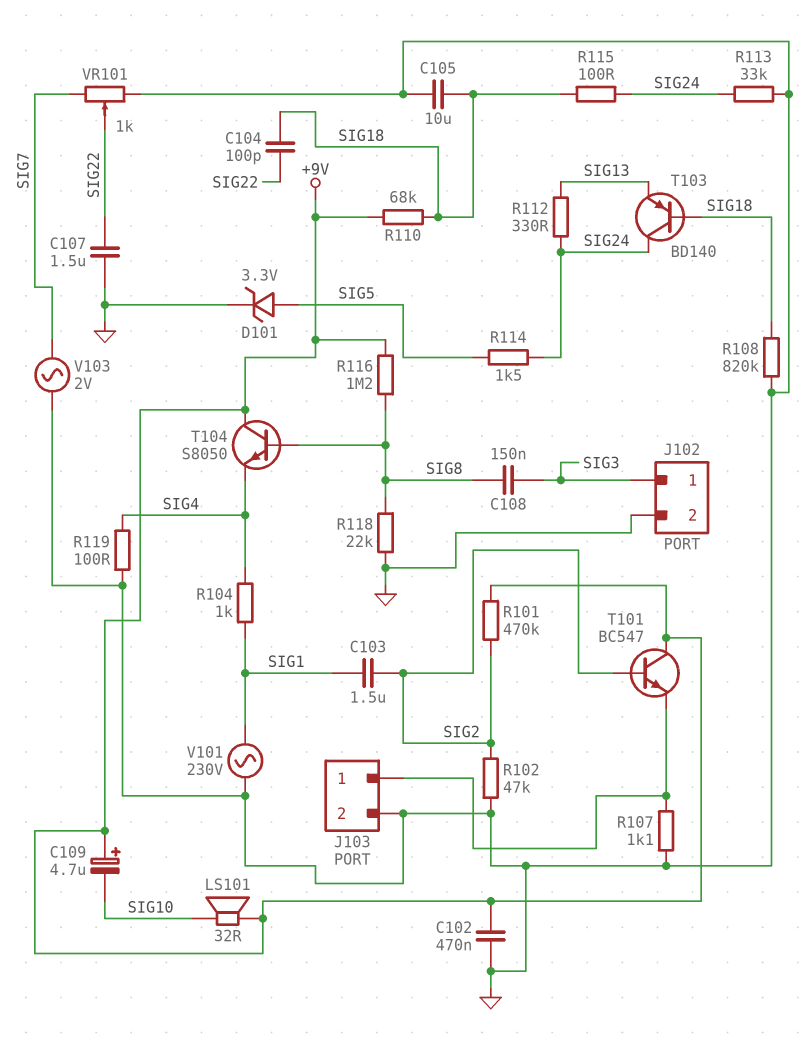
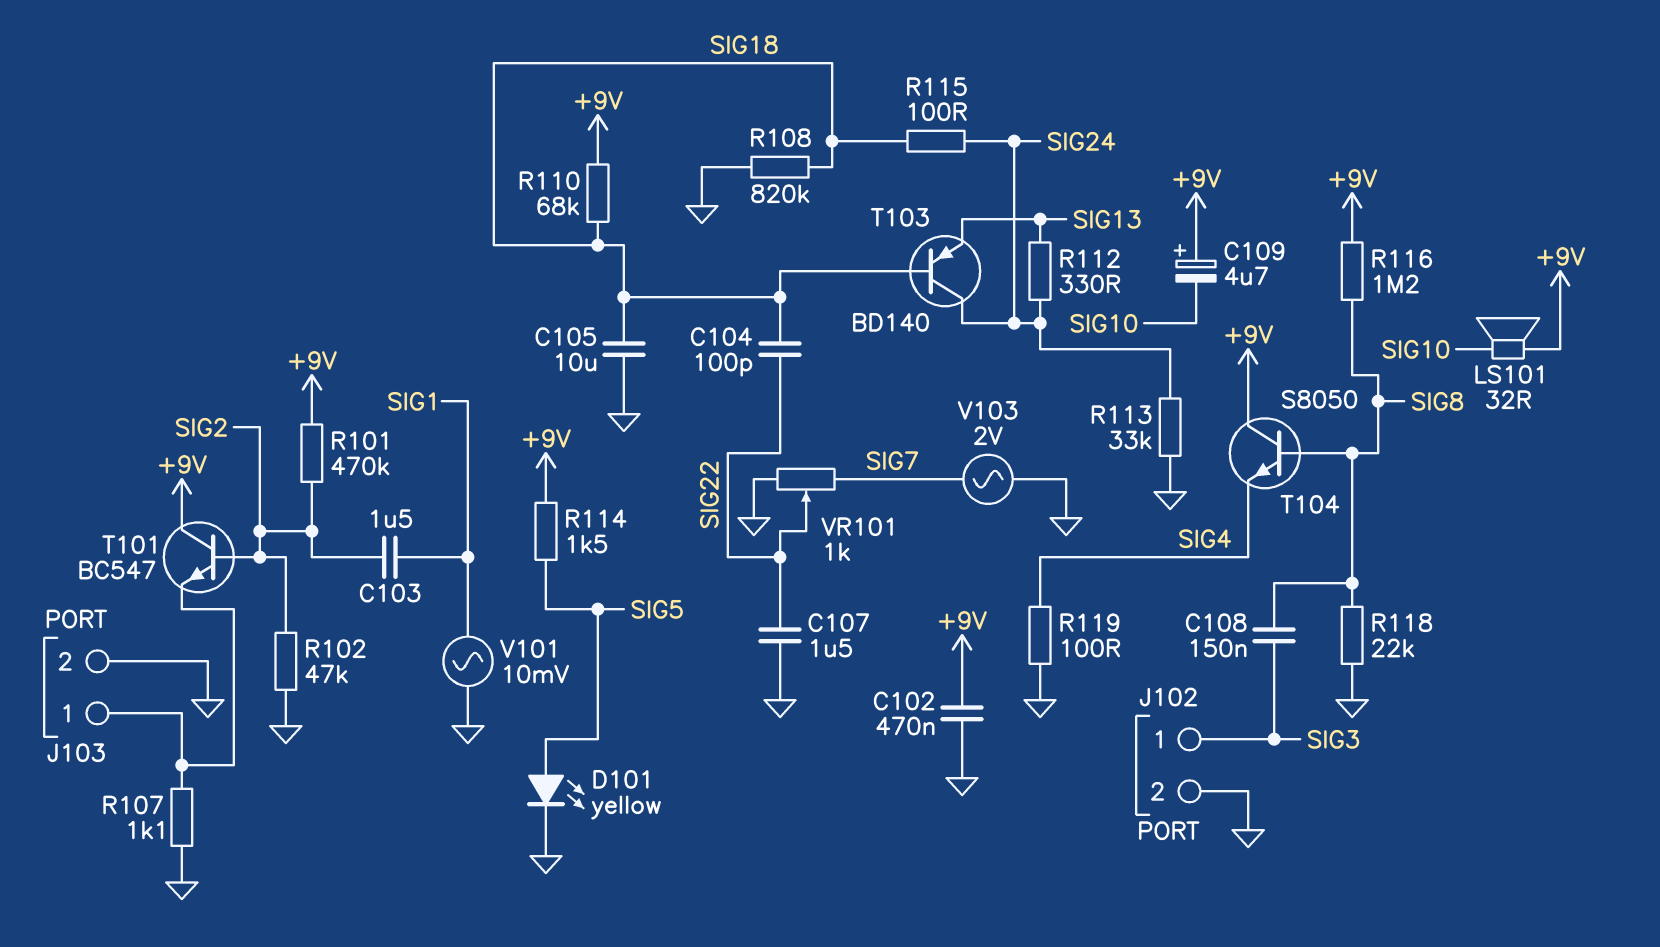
D101: zener 3.3V (A SIG5, K GND) -> LED yellow (A SIG5, K GND)
R104: 1k (SIG1, SIG4) -> none
R114: 1.5k (SIG5, SIG24) -> 1.5k (+9V, SIG5)
V101: AC 230V (GND, SIG1) -> AC 10mV (GND, SIG1)

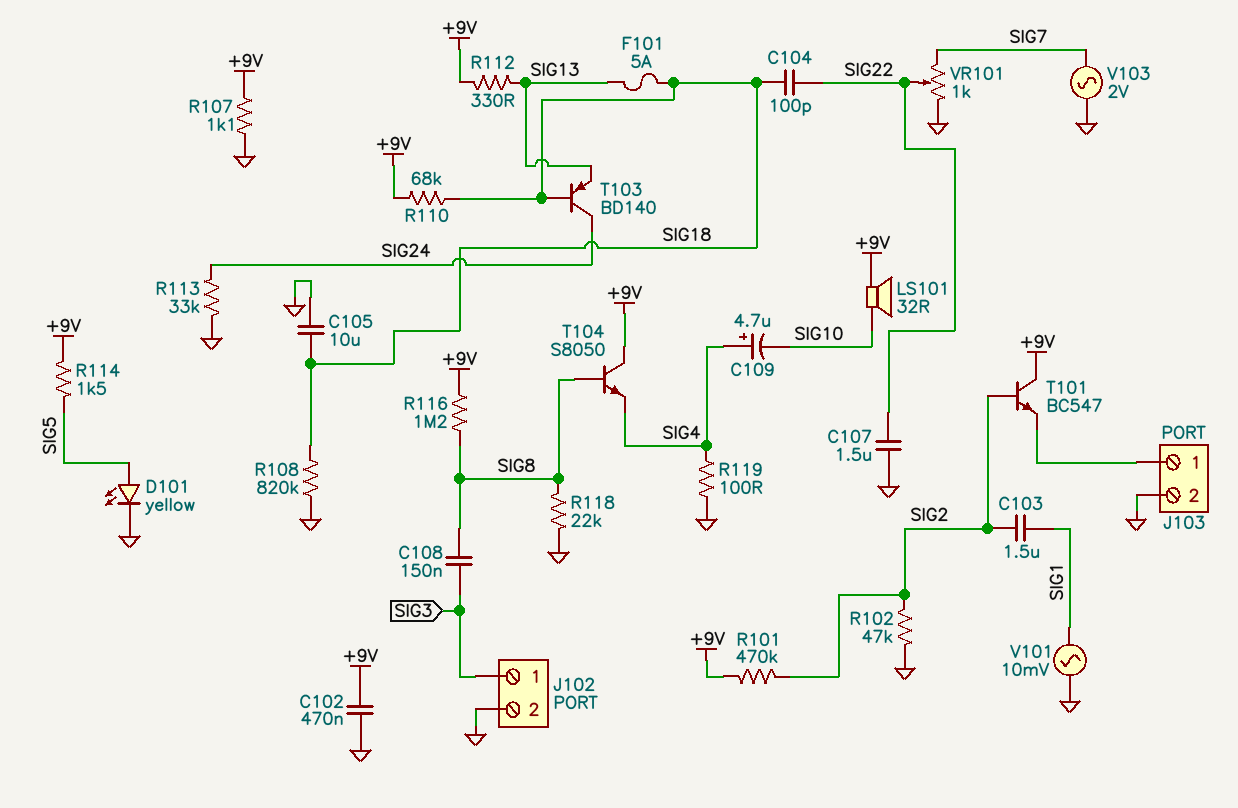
C109: 4.7uF (plus +9V, minus SIG10) -> 4.7uF (plus SIG4, minus SIG10)
F101: none -> 5A (SIG13, SIG18)
R107: 1.1k (GND, J103/1) -> 1.1k (+9V, GND)
R112: 330 (SIG13, SIG24) -> 330 (+9V, SIG13)
R115: 100 (SIG18, SIG24) -> none

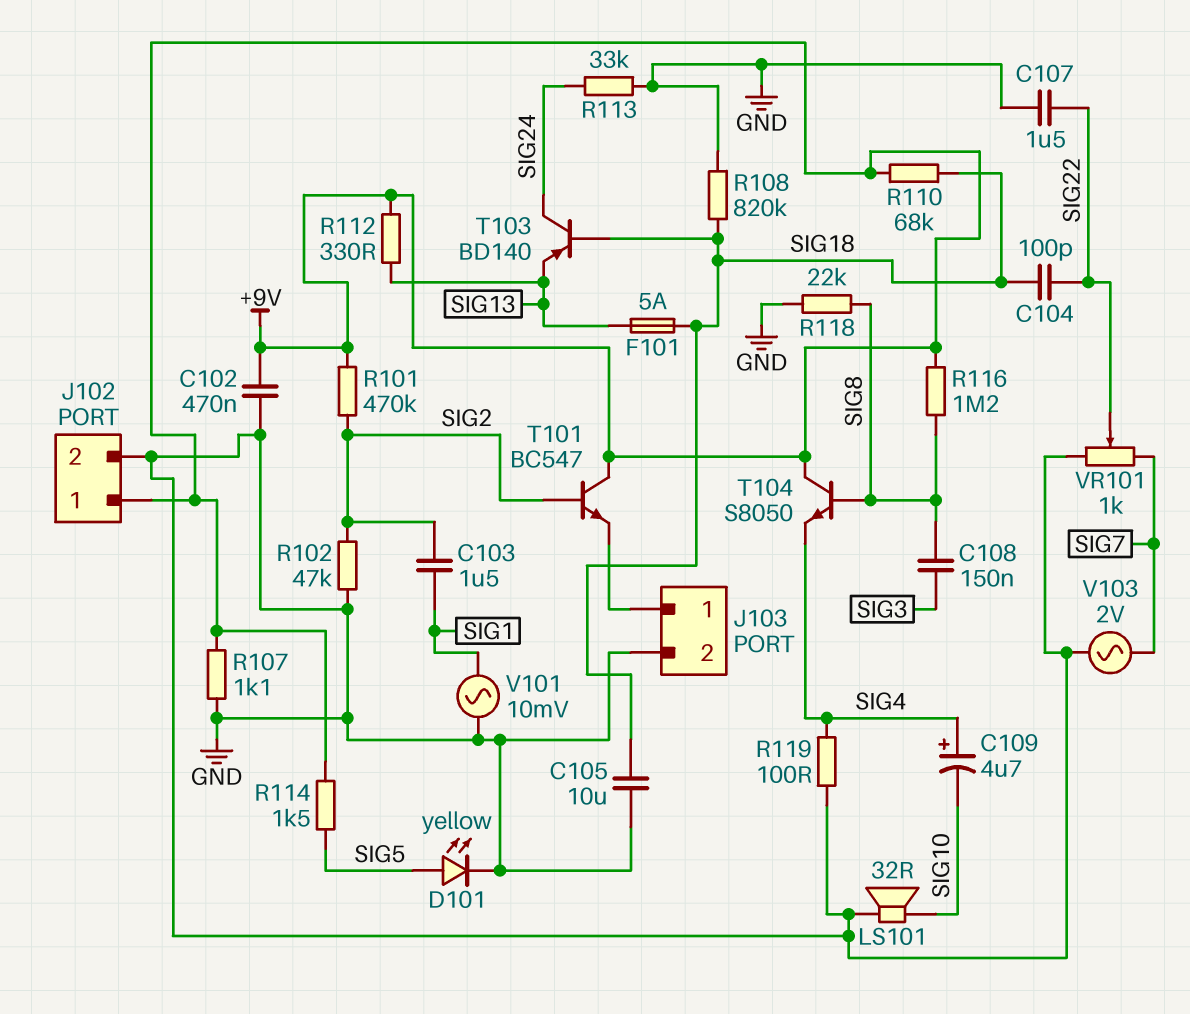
J102 pin 1: SIG3 -> +9V
LS101: speaker 32R (+9V, SIG10) -> speaker 32R (GND, SIG10)

